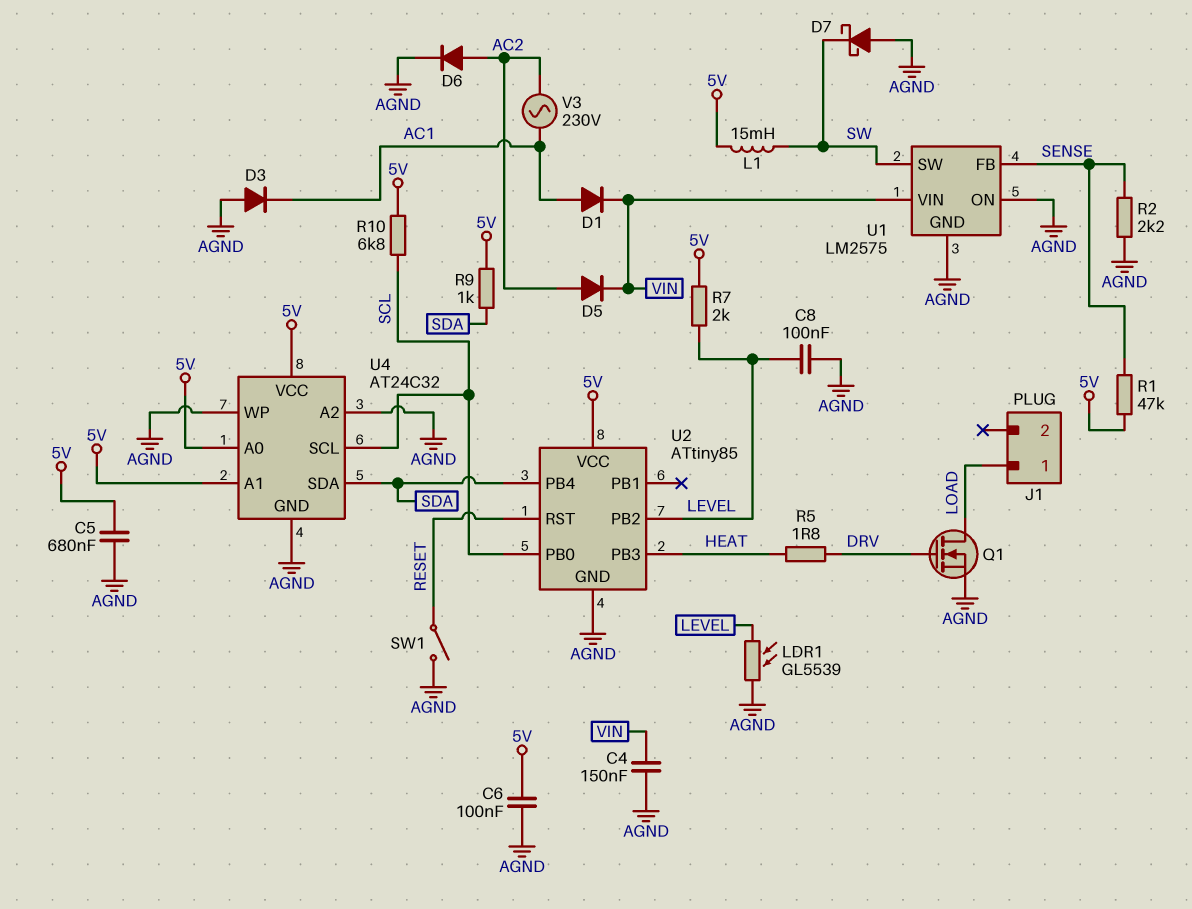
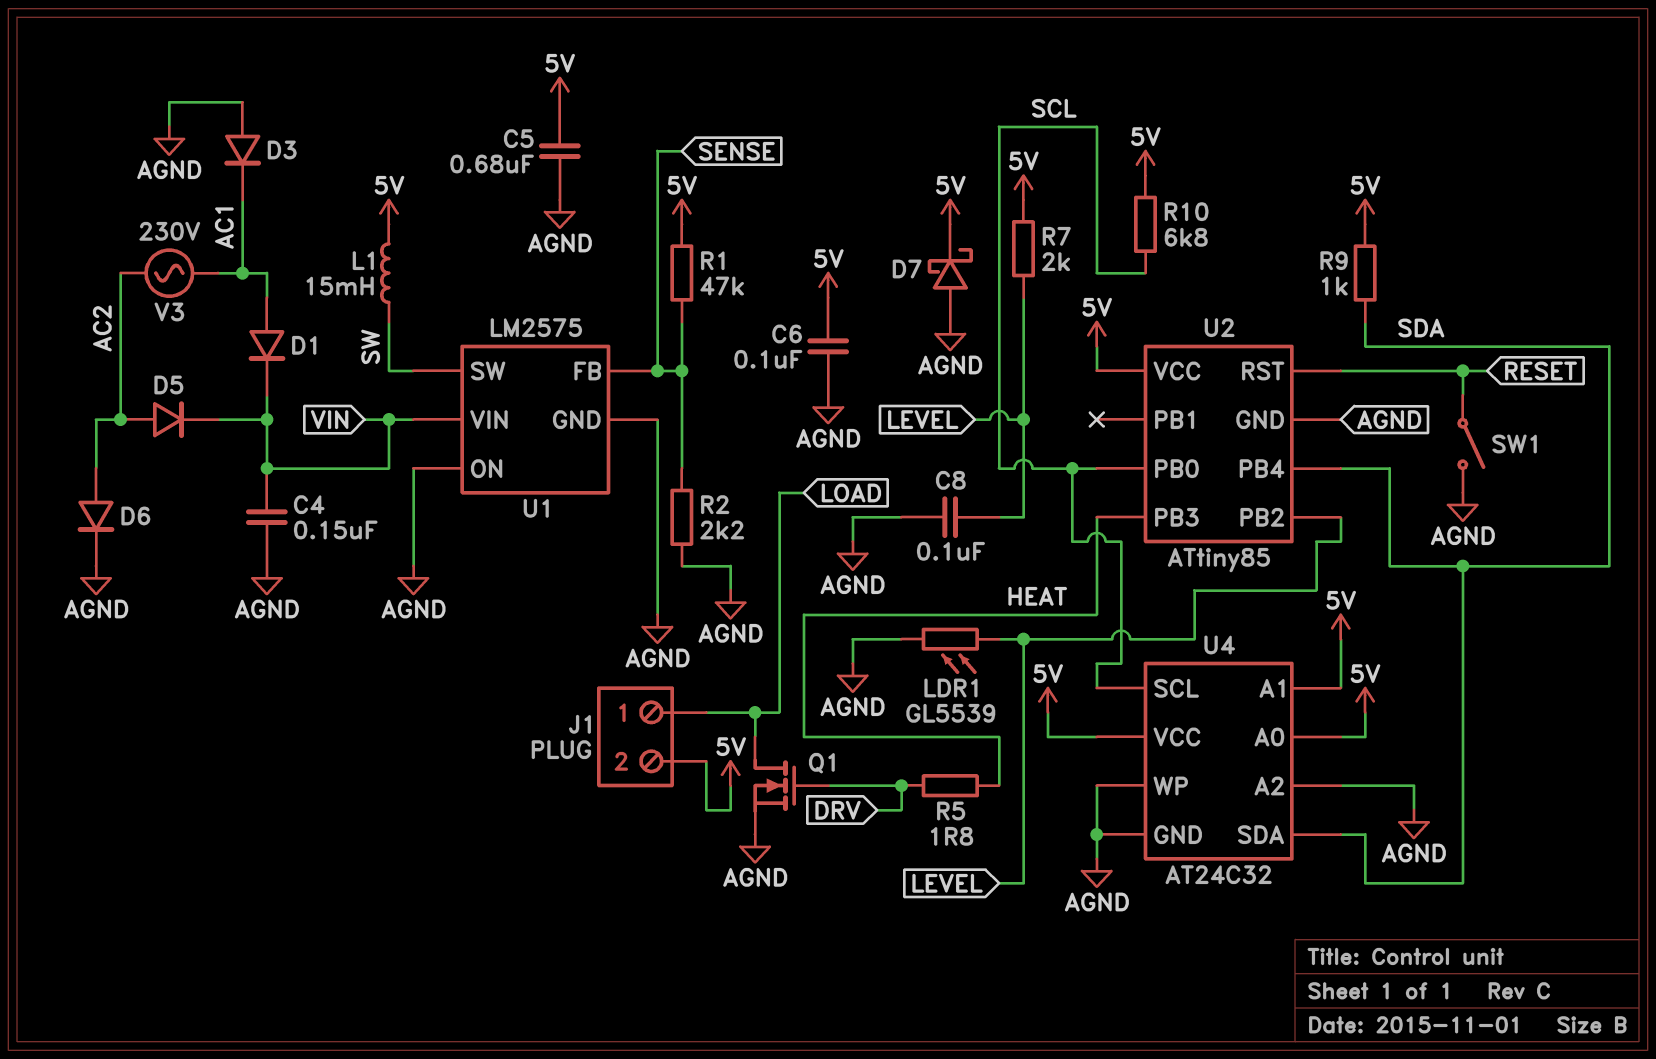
D7: schottky (A AGND, K SW) -> schottky (A AGND, K 5V)
J1 pin 2: none -> 5V

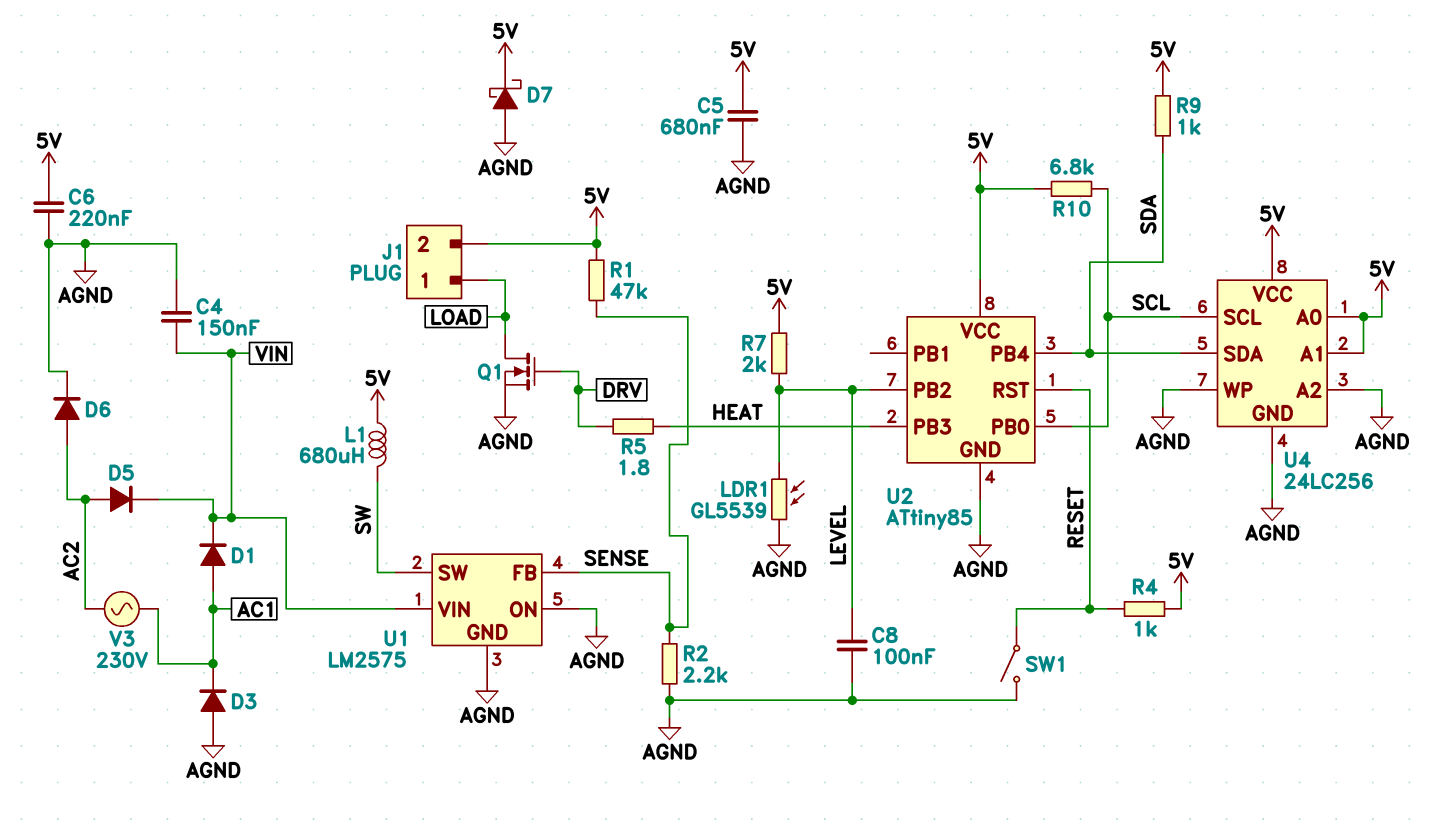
C6: 100nF (5V, AGND) -> 220nF (5V, AGND)
L1: 15mH (5V, SW) -> 680uH (5V, SW)
R4: none -> 1k (5V, RESET)
U4: AT24C32 -> 24LC256

